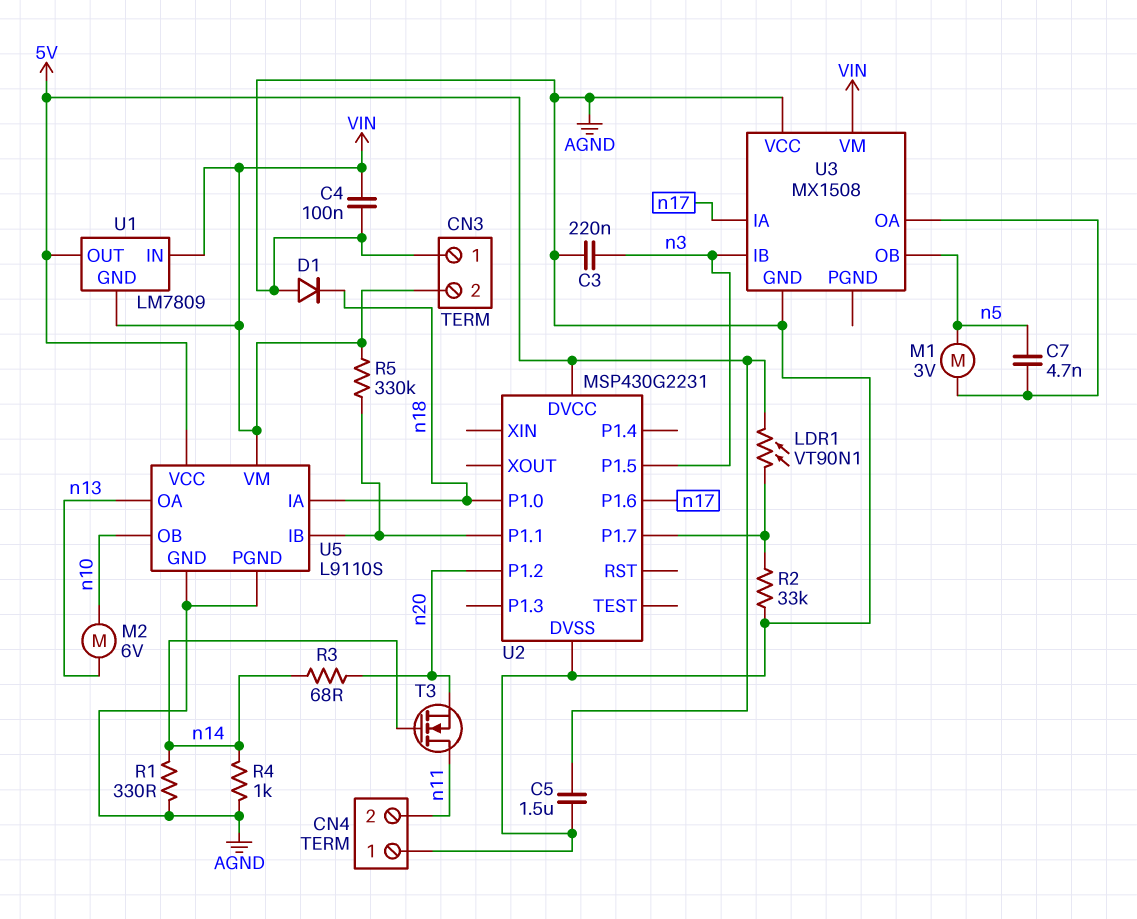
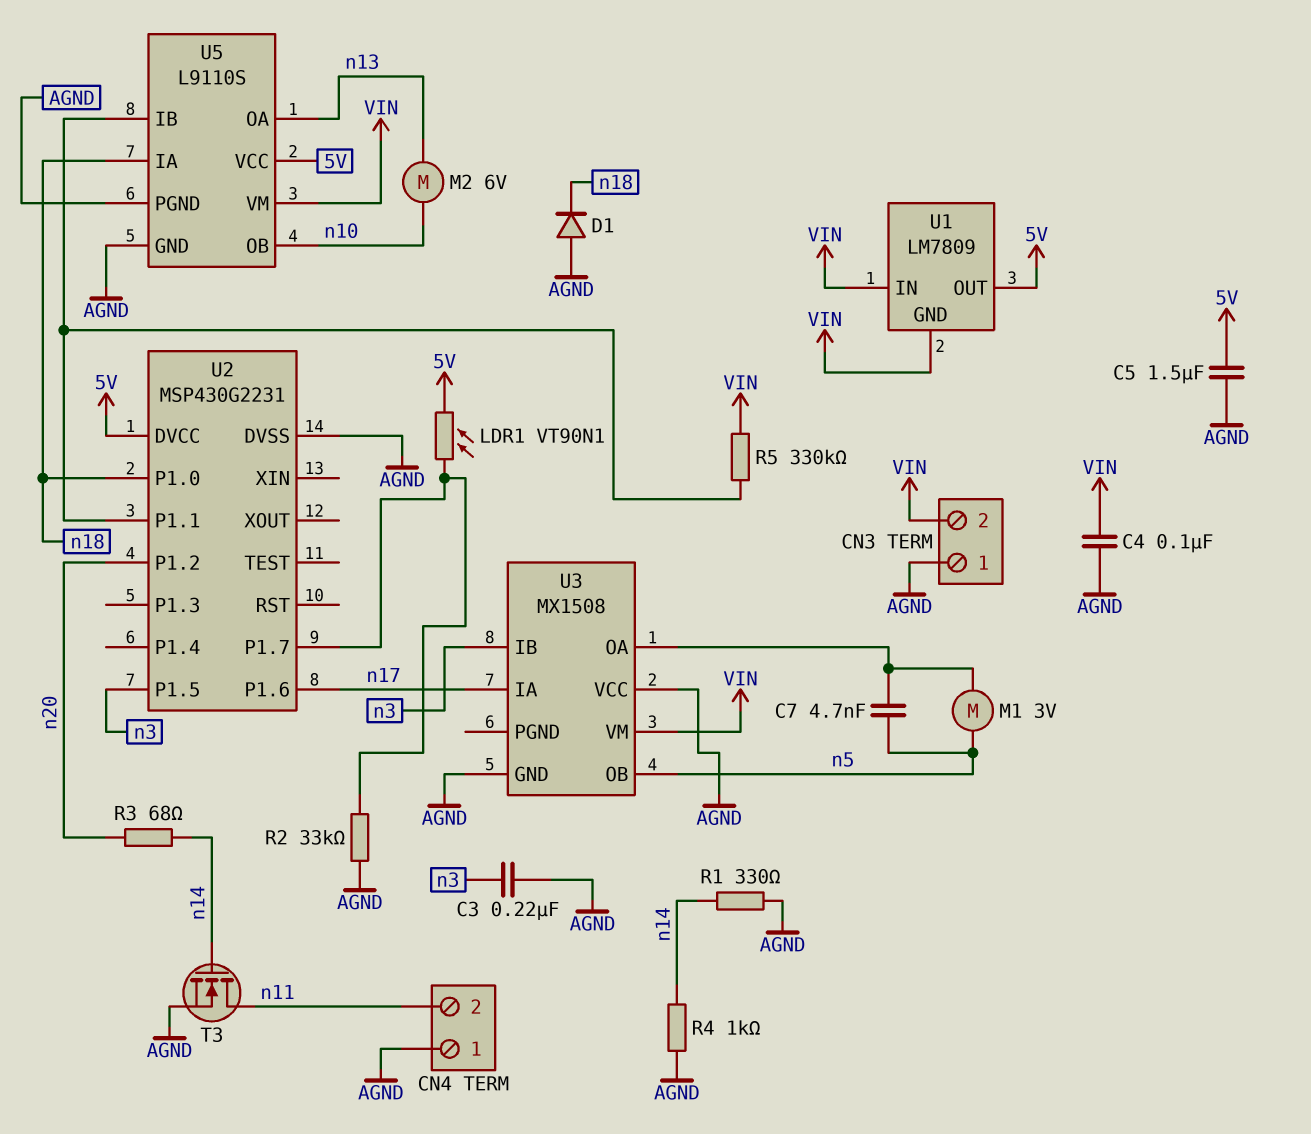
T3: NMOS (G n14, D n11, S n20) -> NMOS (G n14, D n11, S AGND)

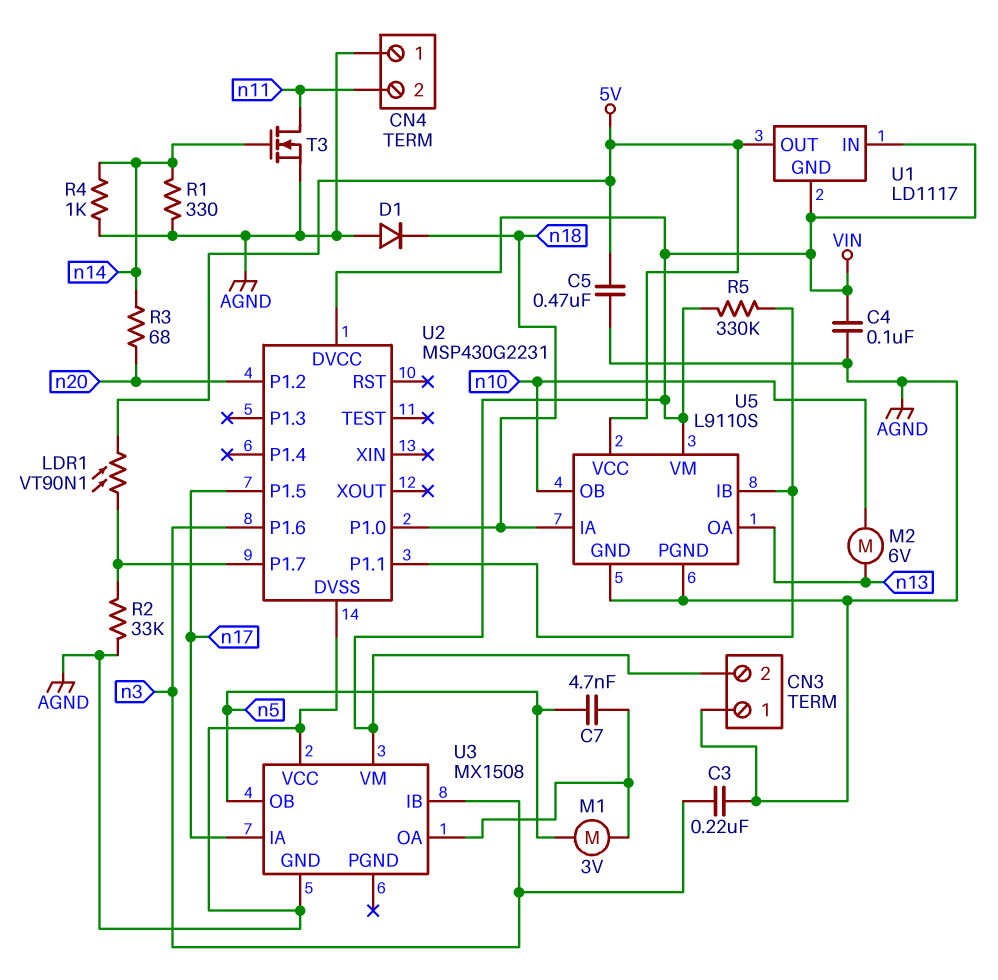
C5: 1.5uF (5V, AGND) -> 470nF (5V, AGND)
U1: LM7809 -> LD1117
U2 pin DVCC: 5V -> VIN
U2 pin P1.5: n3 -> n17
U2 pin P1.6: n17 -> n3

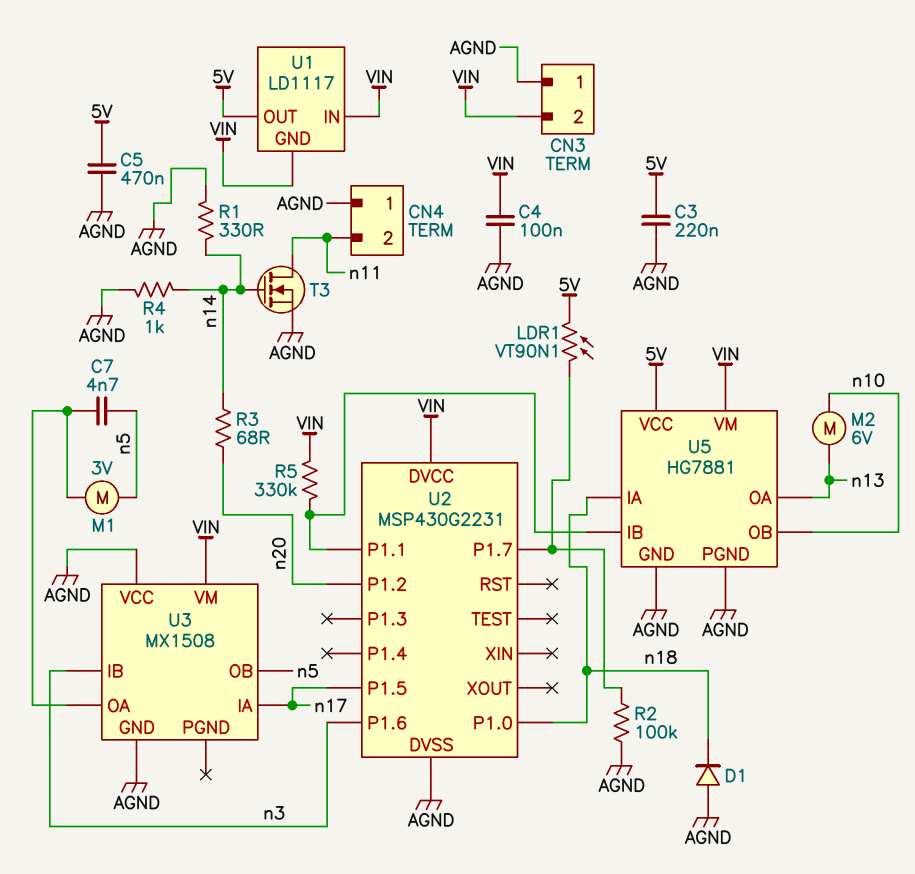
C3: 220nF (AGND, n3) -> 220nF (5V, AGND)
R2: 33k (AGND, U2/P1.7) -> 100k (AGND, U2/P1.7)
U5: L9110S -> HG7881

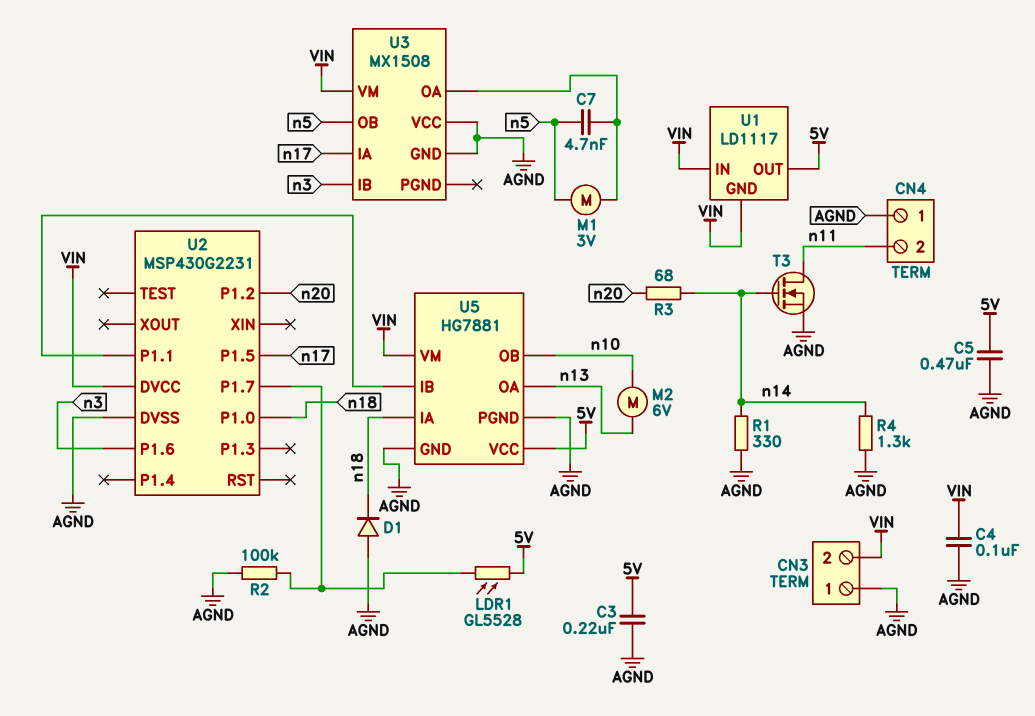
LDR1: VT90N1 (5V, U2/P1.7) -> GL5528 (5V, U2/P1.7)
R4: 1k (AGND, n14) -> 1.3k (AGND, n14)
R5: 330k (U2/P1.1, VIN) -> none

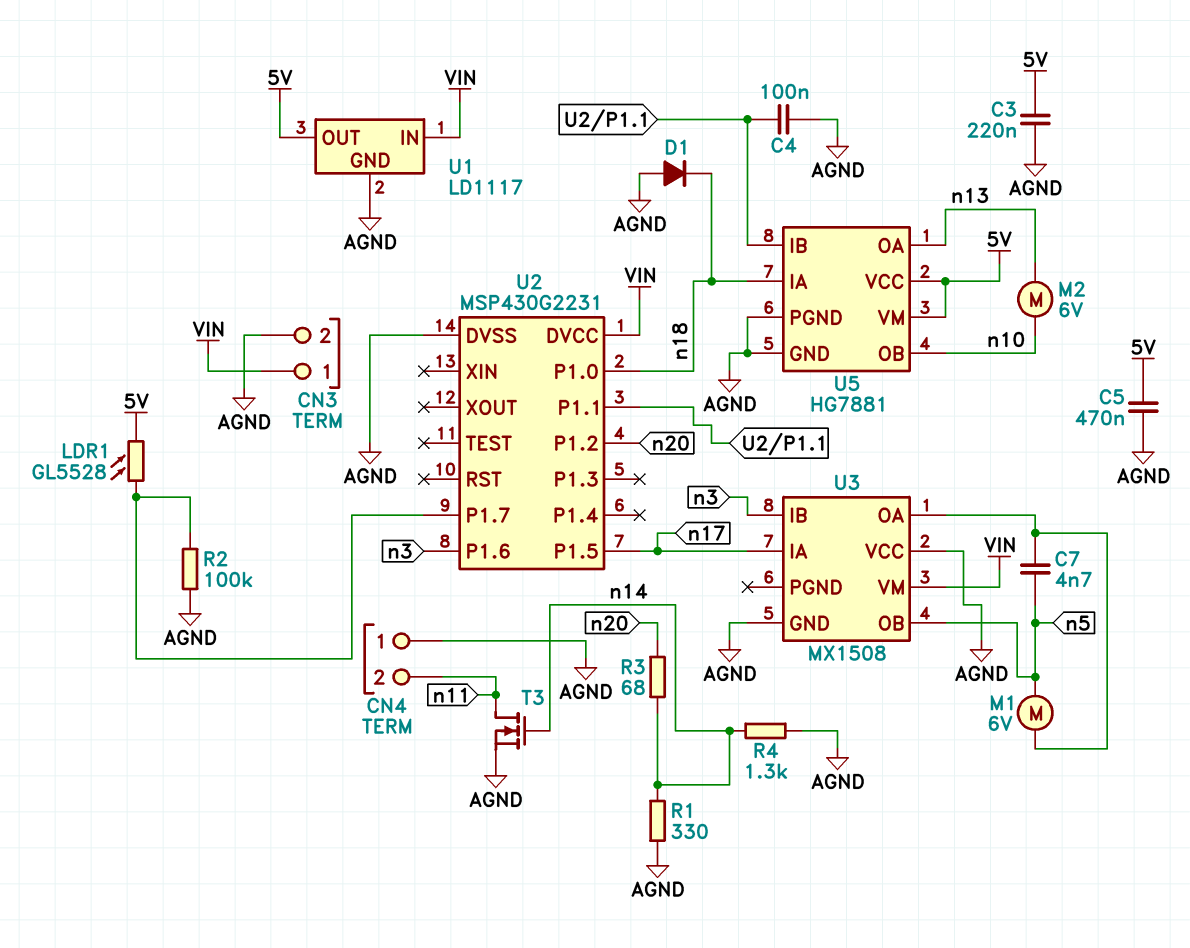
C4: 100nF (AGND, VIN) -> 100nF (AGND, U2/P1.1)
CN3 pin 1: AGND -> VIN
CN3 pin 2: VIN -> AGND
M1: motor 3V (U3/OA, n5) -> motor 6V (U3/OA, n5)
U1 pin GND: VIN -> AGND
U5 pin VM: VIN -> 5V

